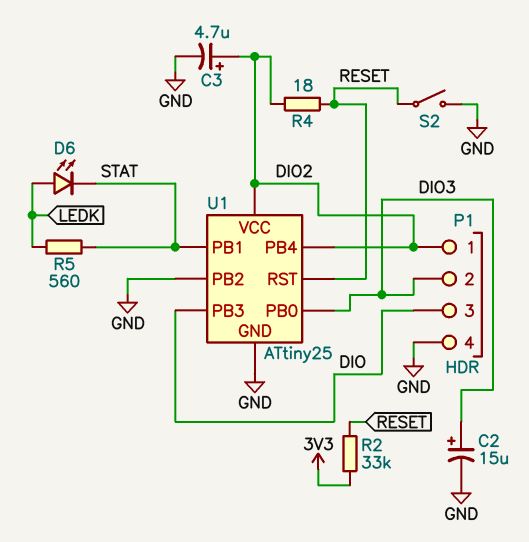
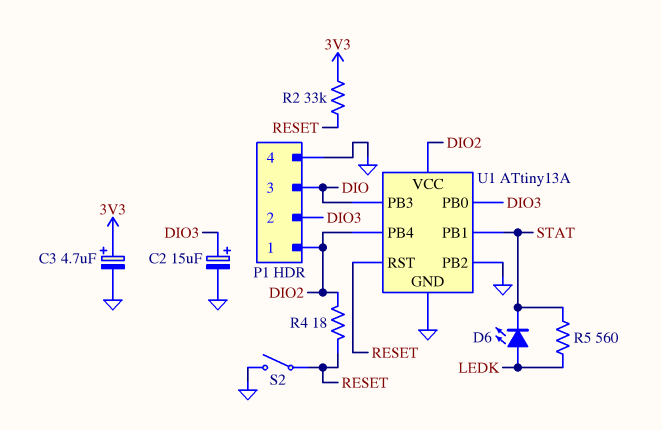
C3: 4.7uF (plus DIO2, minus GND) -> 4.7uF (plus 3V3, minus GND)
U1: ATtiny25 -> ATtiny13A

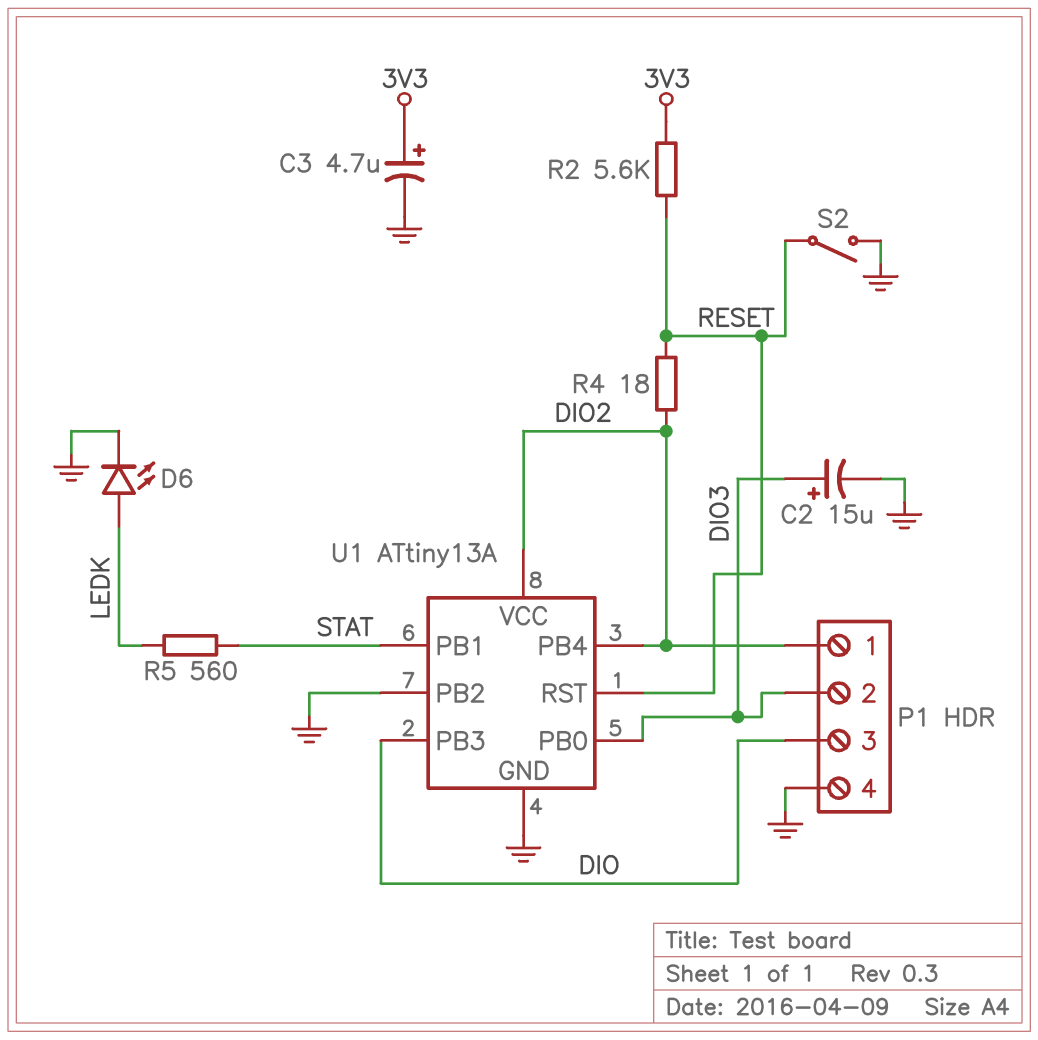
D6: LED (A LEDK, K STAT) -> LED (A LEDK, K GND)
R2: 33k (3V3, RESET) -> 5.6k (3V3, RESET)

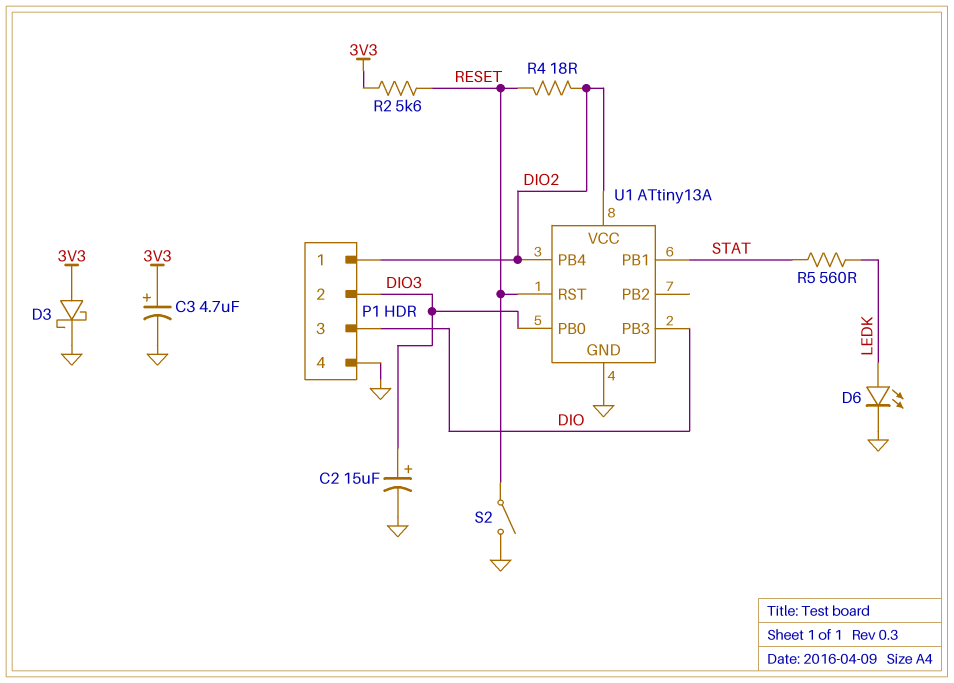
D3: none -> schottky (A 3V3, K GND)
U1 pin PB2: GND -> none

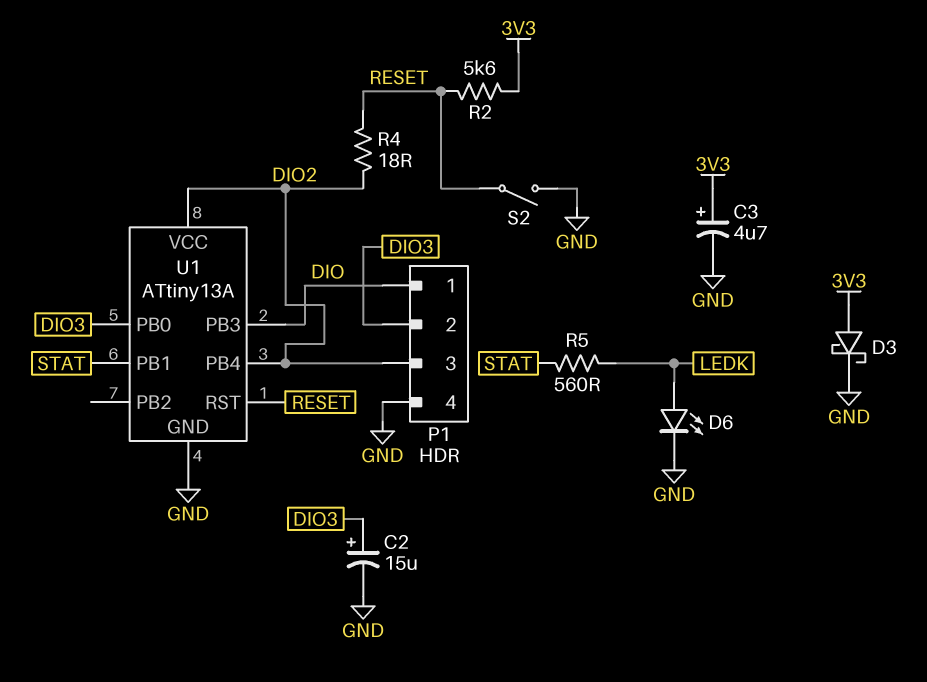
P1 pin 1: DIO2 -> DIO
P1 pin 3: DIO -> DIO2

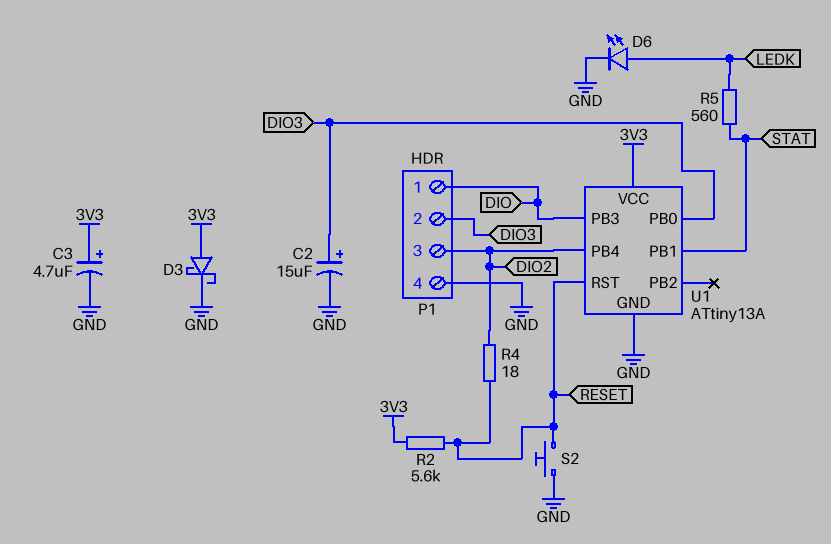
S2: switch (GND, RESET) -> button (GND, RESET)
U1 pin VCC: DIO2 -> 3V3

